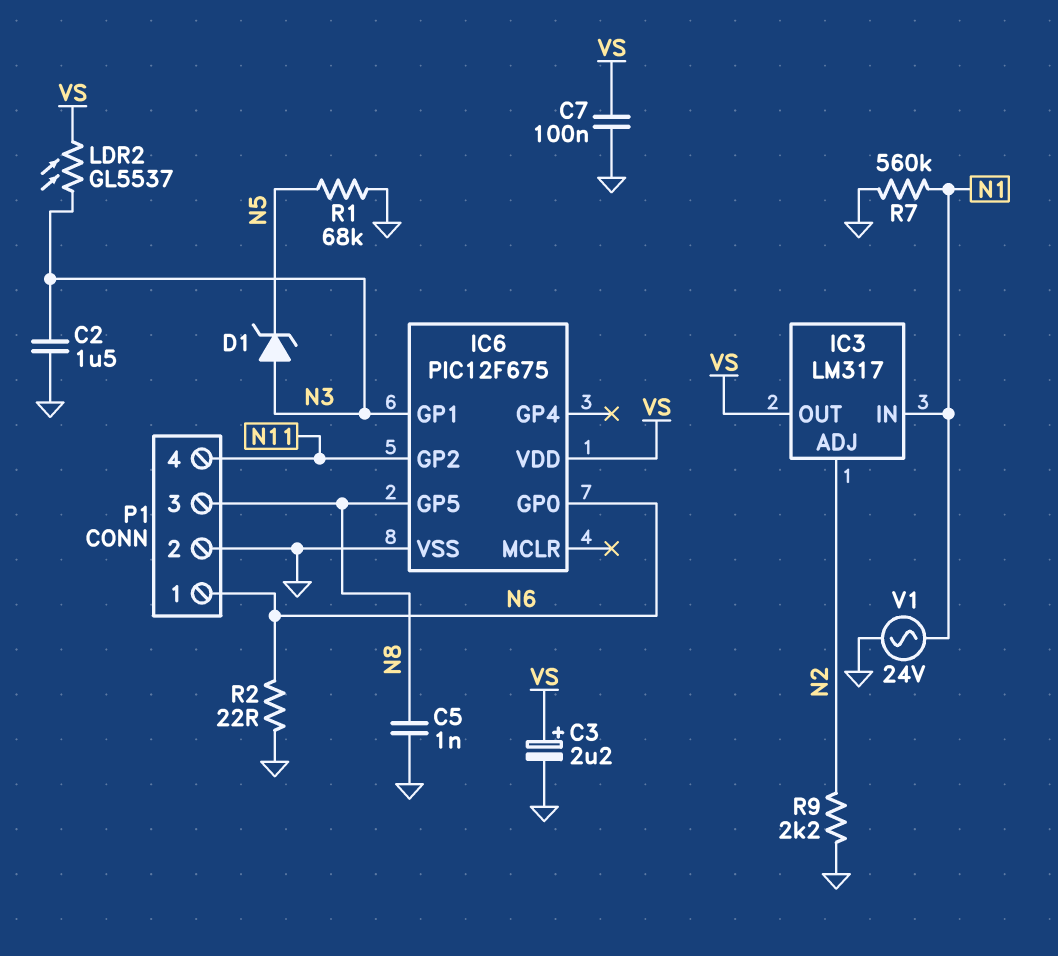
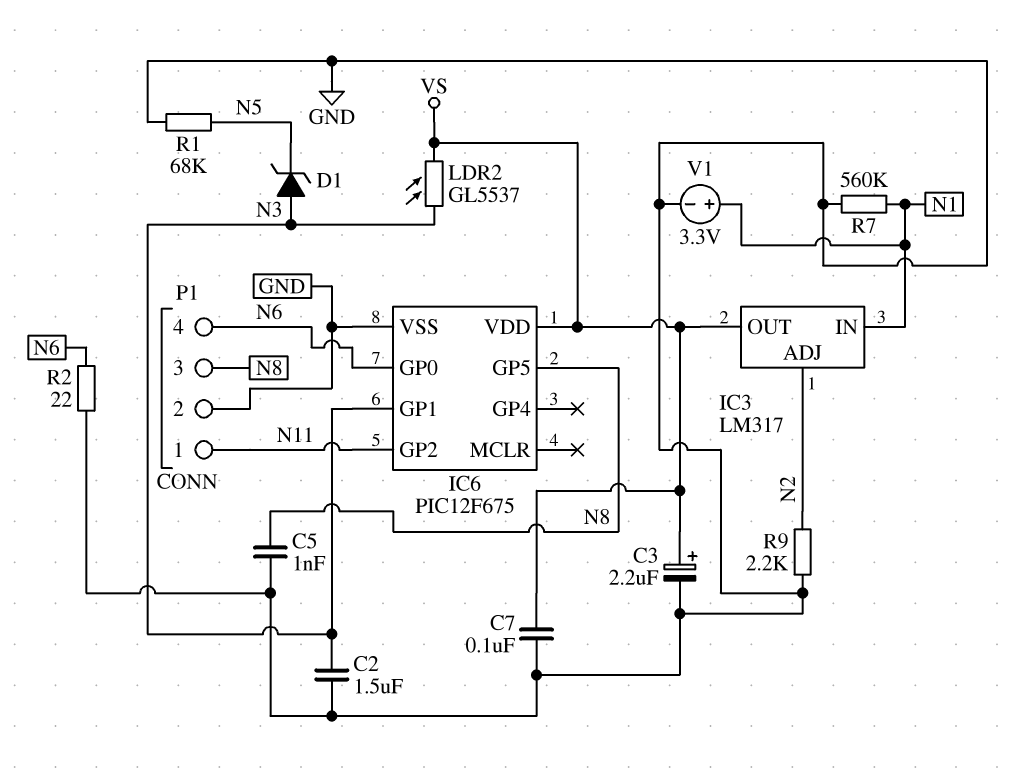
P1 pin 1: N6 -> N11
P1 pin 4: N11 -> N6
V1: AC 24V (GND, N1) -> 3.3V (plus N1, minus GND)

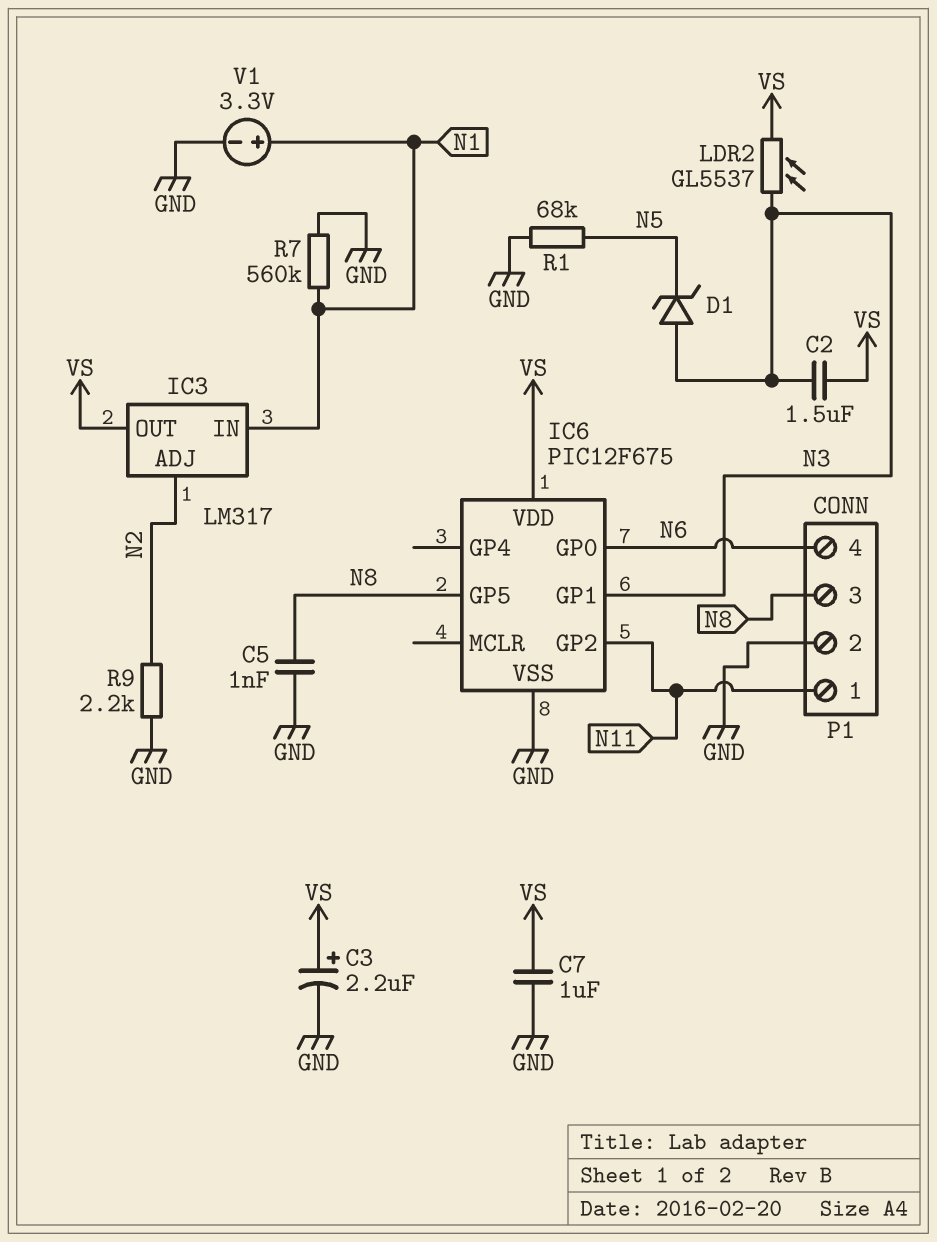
C2: 1.5uF (GND, N3) -> 1.5uF (N3, VS)
C7: 100nF (GND, VS) -> 1uF (GND, VS)
R2: 22 (GND, N6) -> none

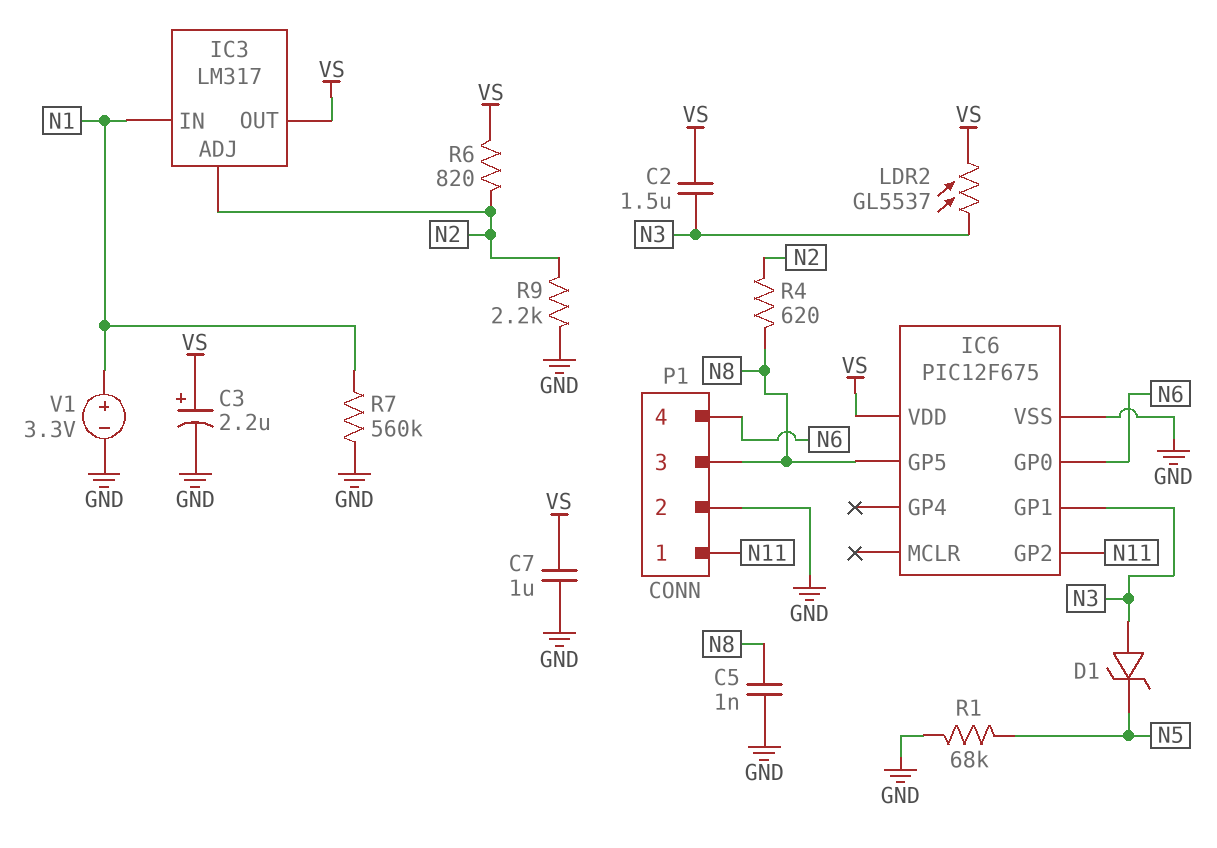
R4: none -> 620 (N2, N8)
R6: none -> 820 (N2, VS)

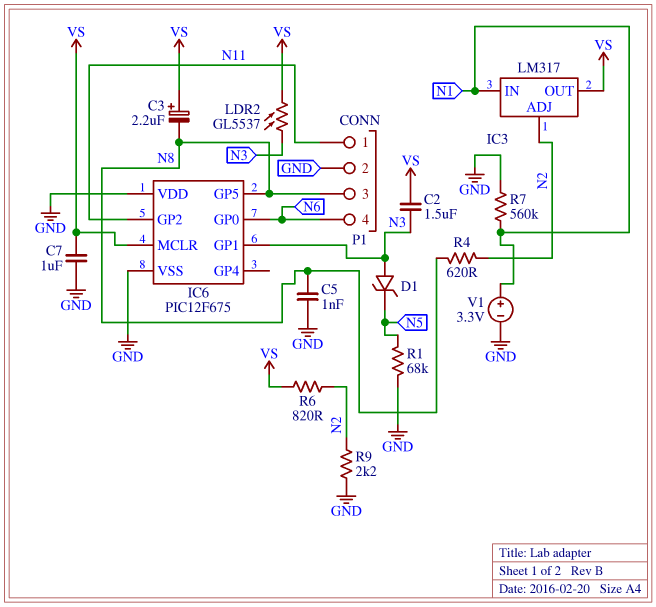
C3: 2.2uF (plus VS, minus GND) -> 2.2uF (plus VS, minus N8)
IC6 pin MCLR: none -> VS
IC6 pin VDD: VS -> GND

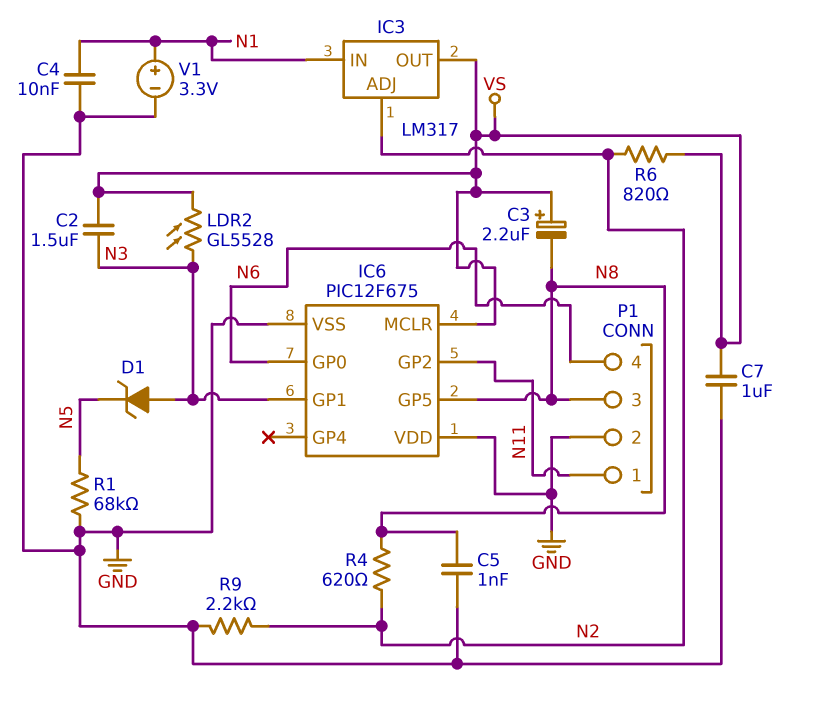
C4: none -> 10nF (GND, N1)
LDR2: GL5537 (N3, VS) -> GL5528 (N3, VS)
R7: 560k (GND, N1) -> none

